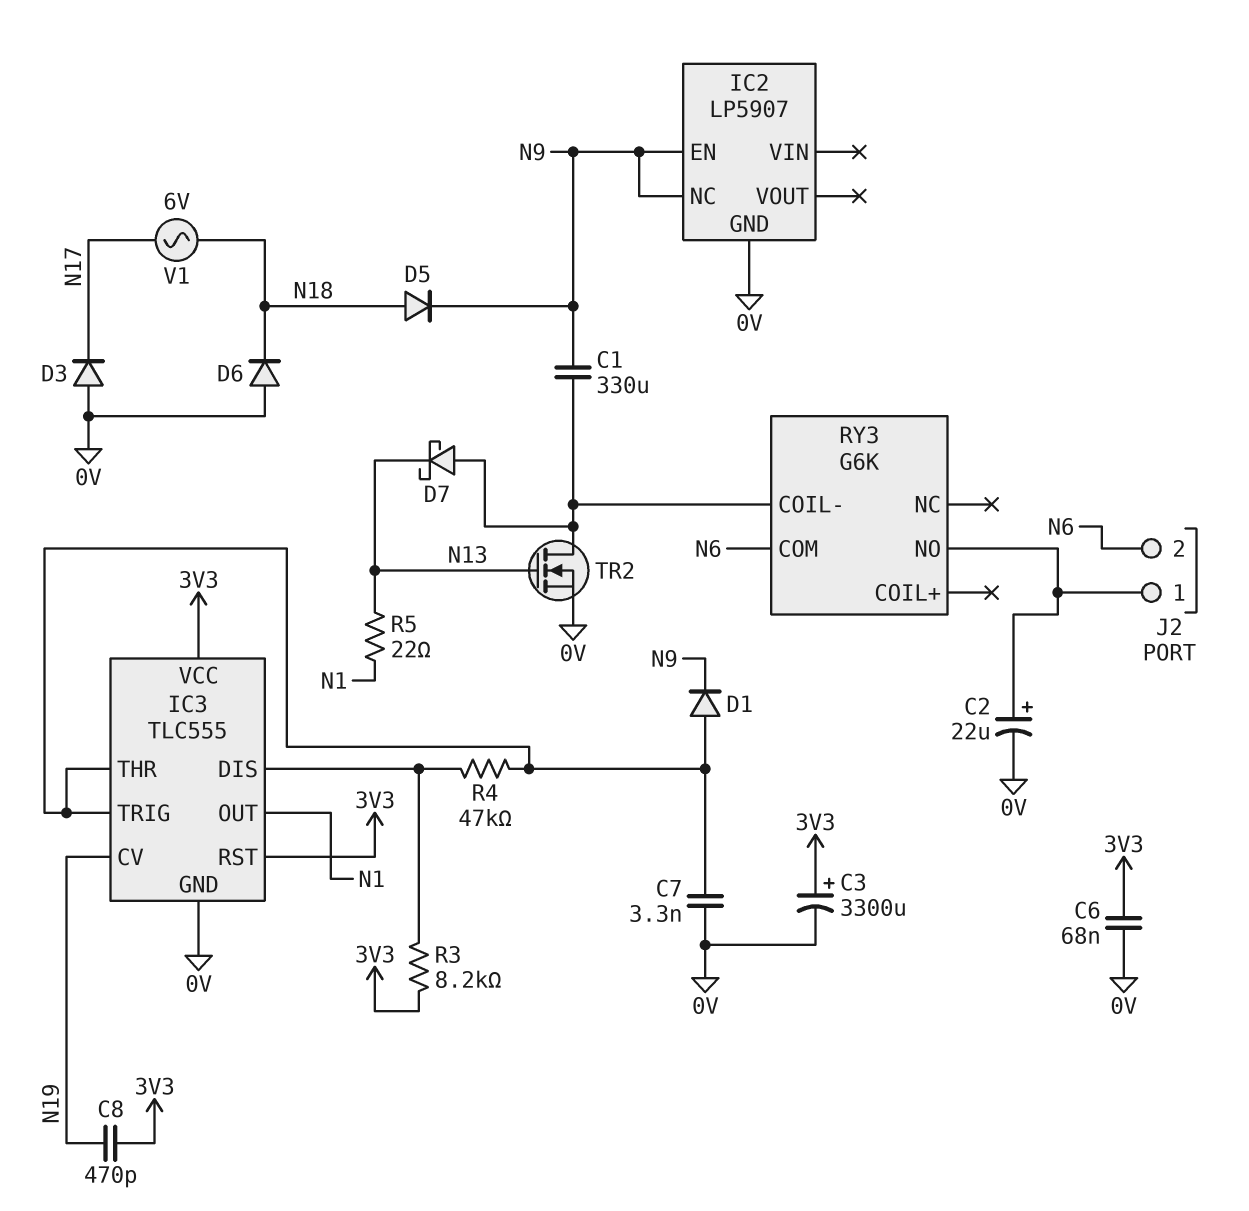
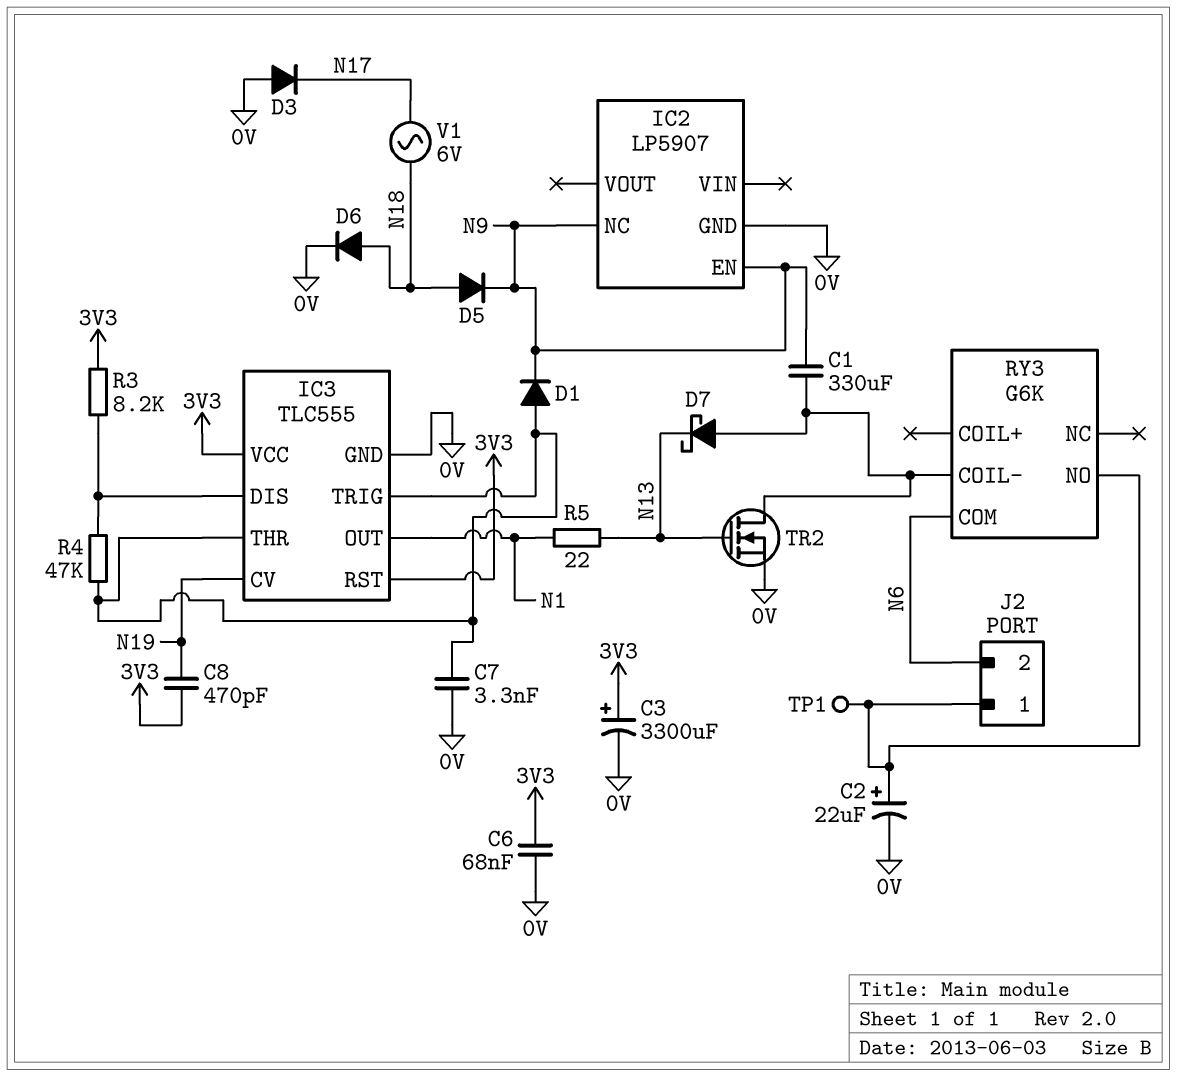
D6: diode (A 0V, K N18) -> diode (A N18, K 0V)
TP1: none -> test point (J2/1)

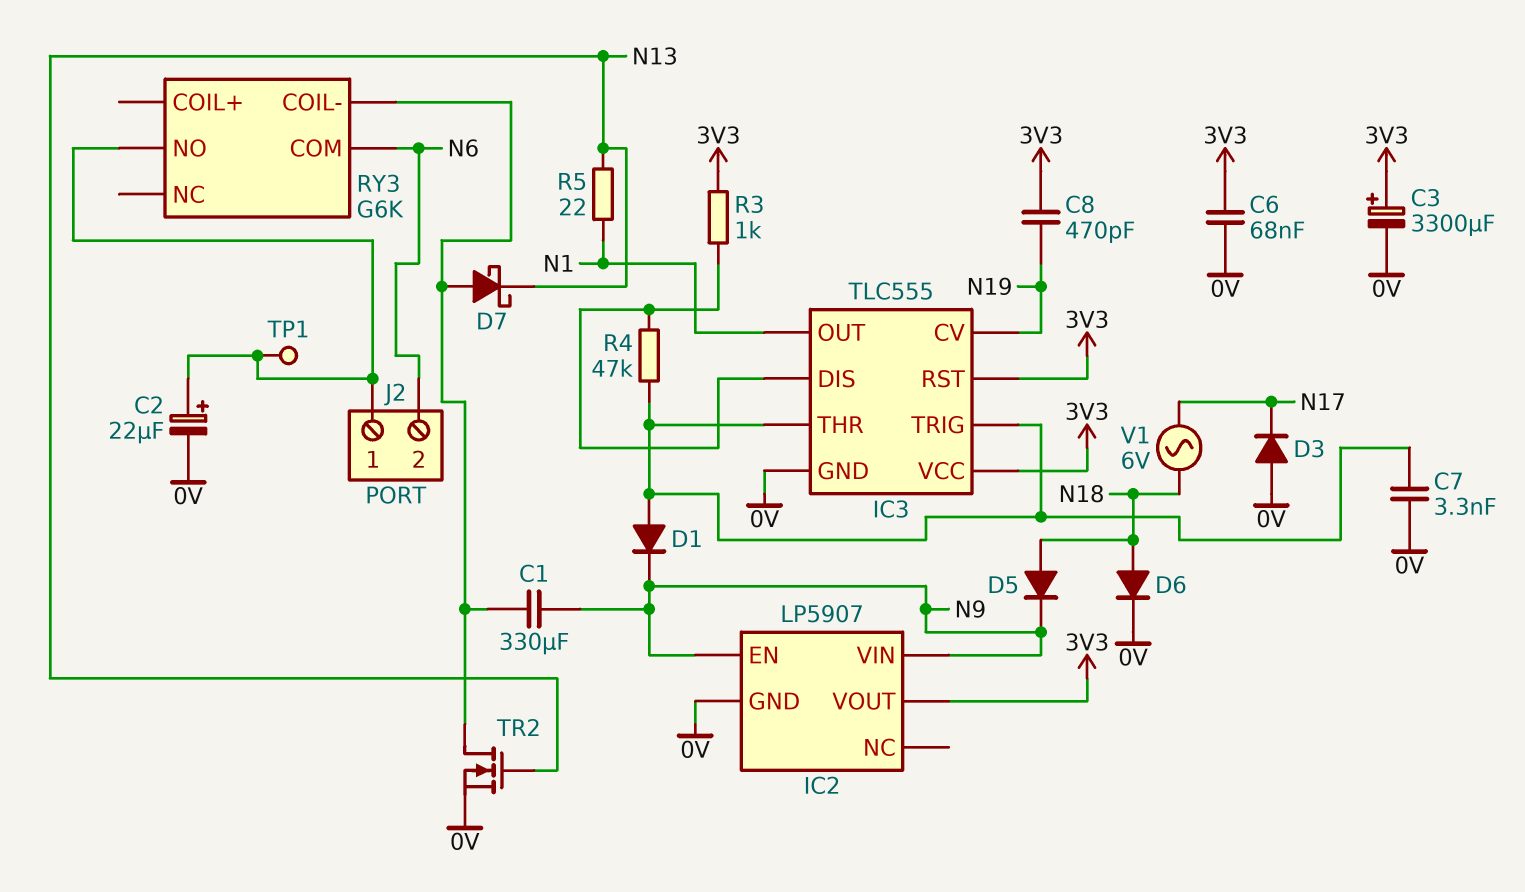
IC2 pin NC: N9 -> none
IC2 pin VIN: none -> N9
IC2 pin VOUT: none -> 3V3
R3: 8.2k (3V3, IC3/DIS) -> 1k (3V3, IC3/DIS)

